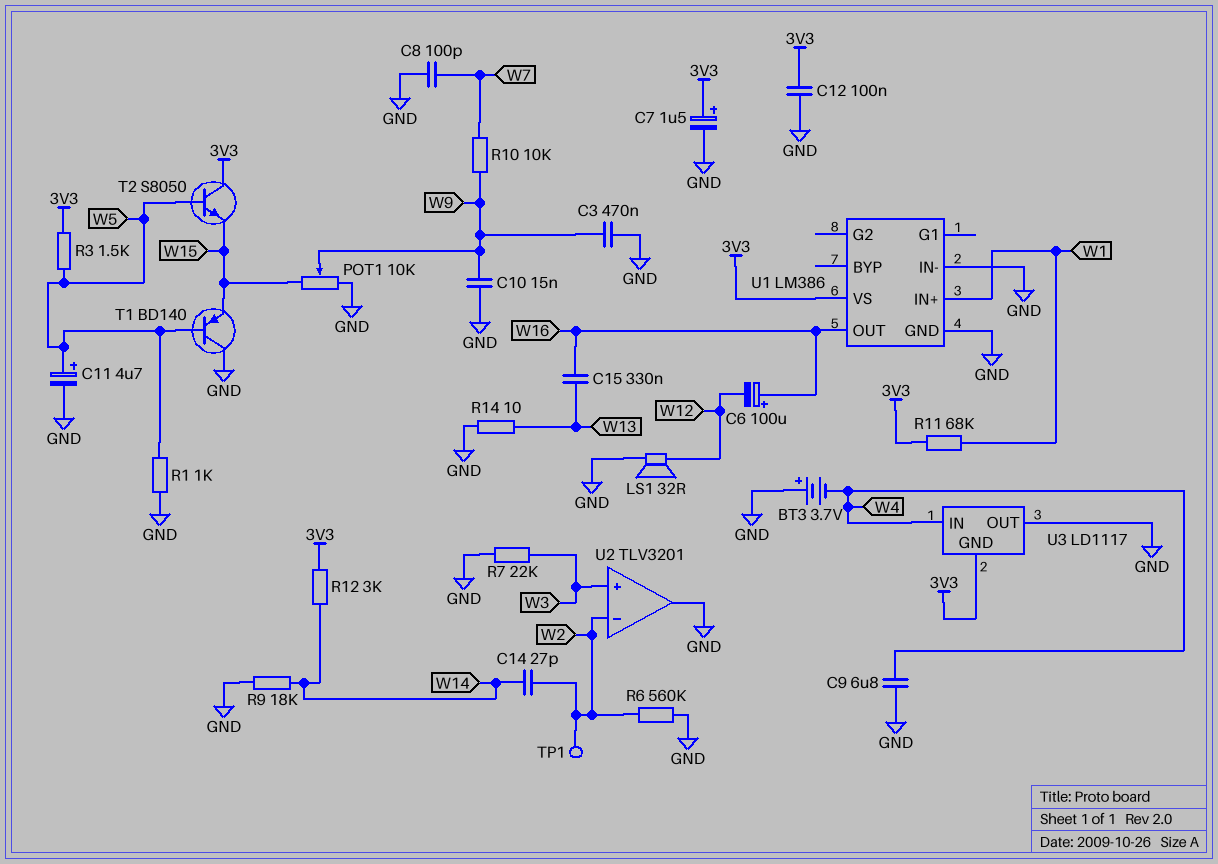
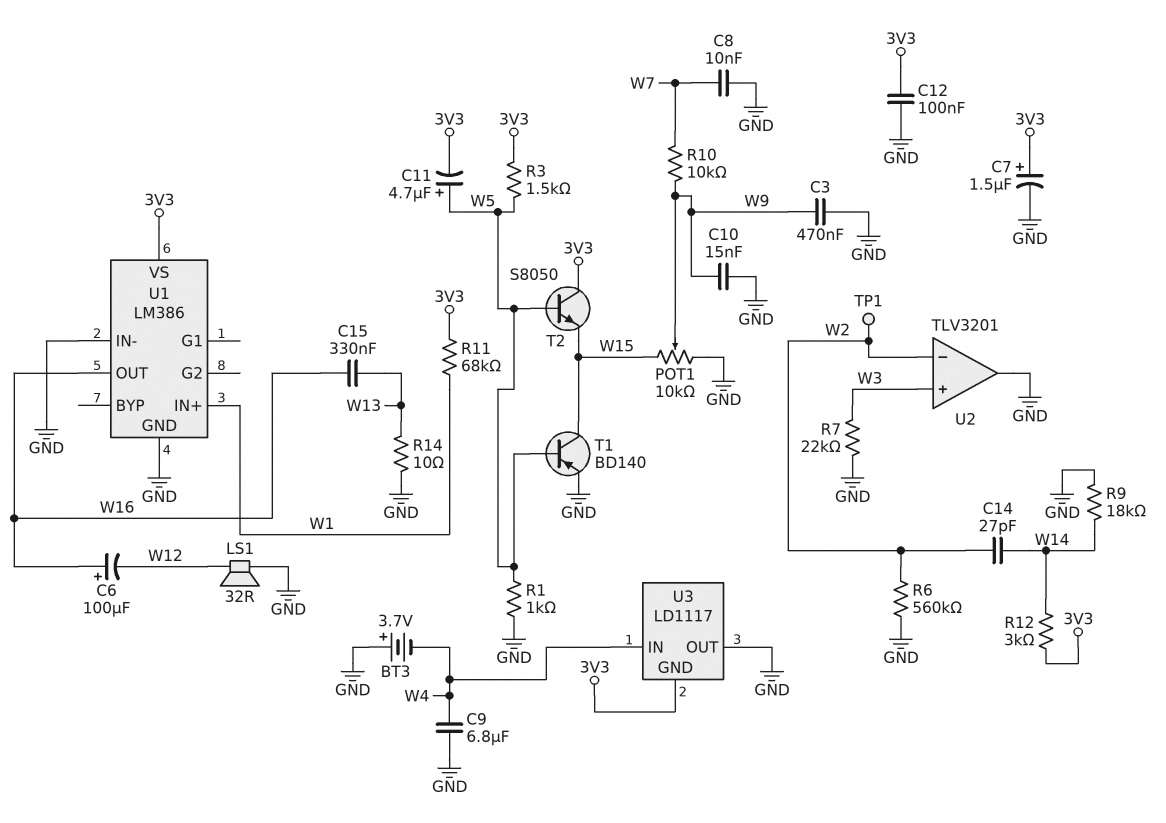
C8: 100pF (GND, W7) -> 10nF (GND, W7)
C11: 4.7uF (plus W5, minus GND) -> 4.7uF (plus W5, minus 3V3)
T1: PNP BD140 (B W5, C GND, E W15) -> PNP BD140 (B W5, C W15, E GND)

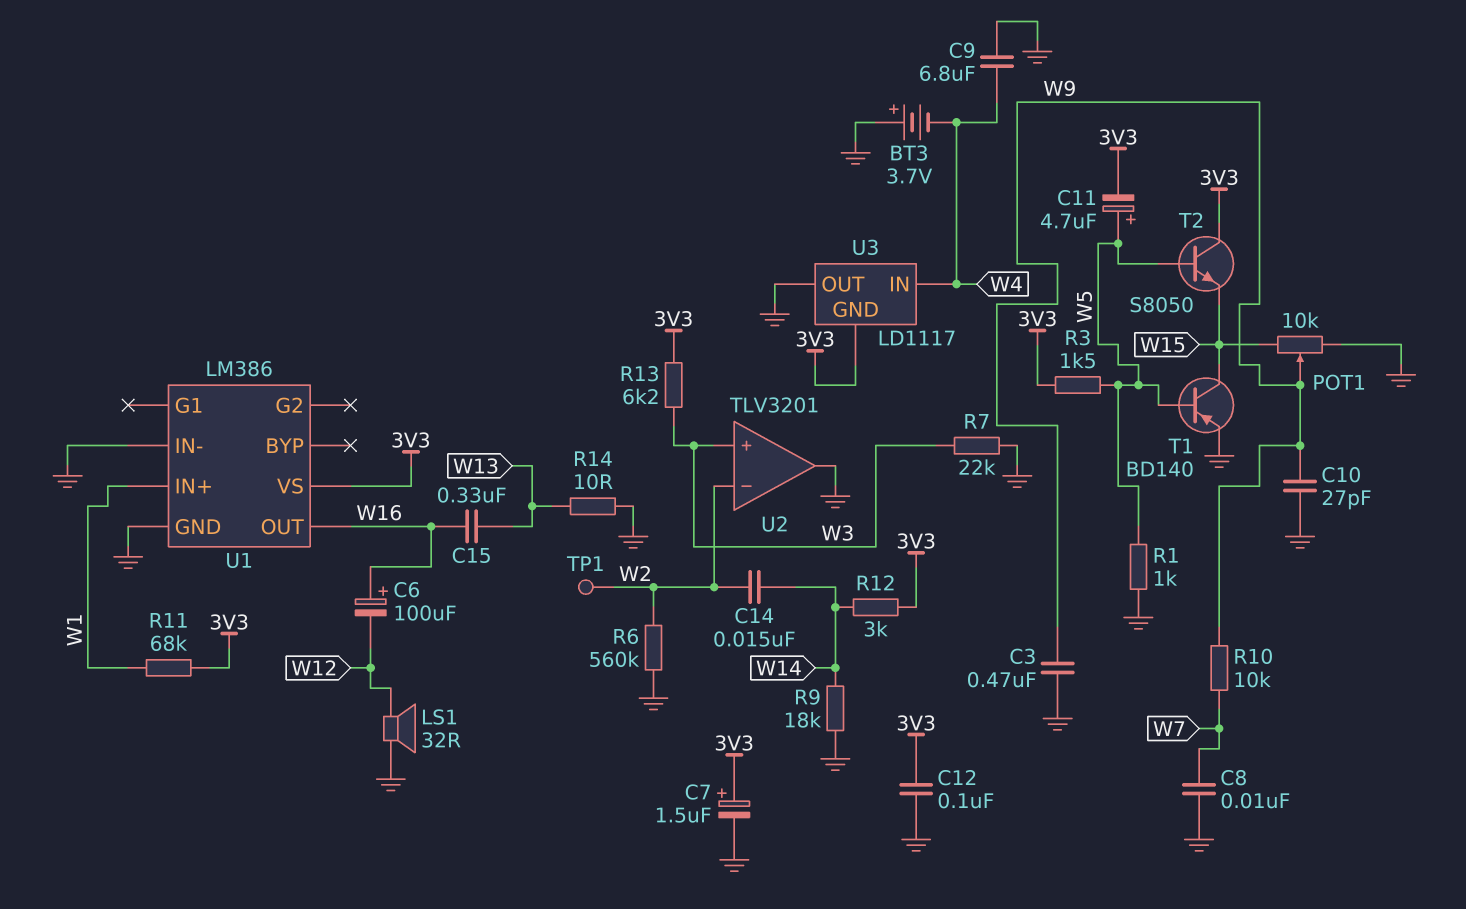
C10: 15nF (GND, W9) -> 27pF (GND, W9)
C14: 27pF (W2, W14) -> 15nF (W2, W14)
R13: none -> 6.2k (3V3, W3)

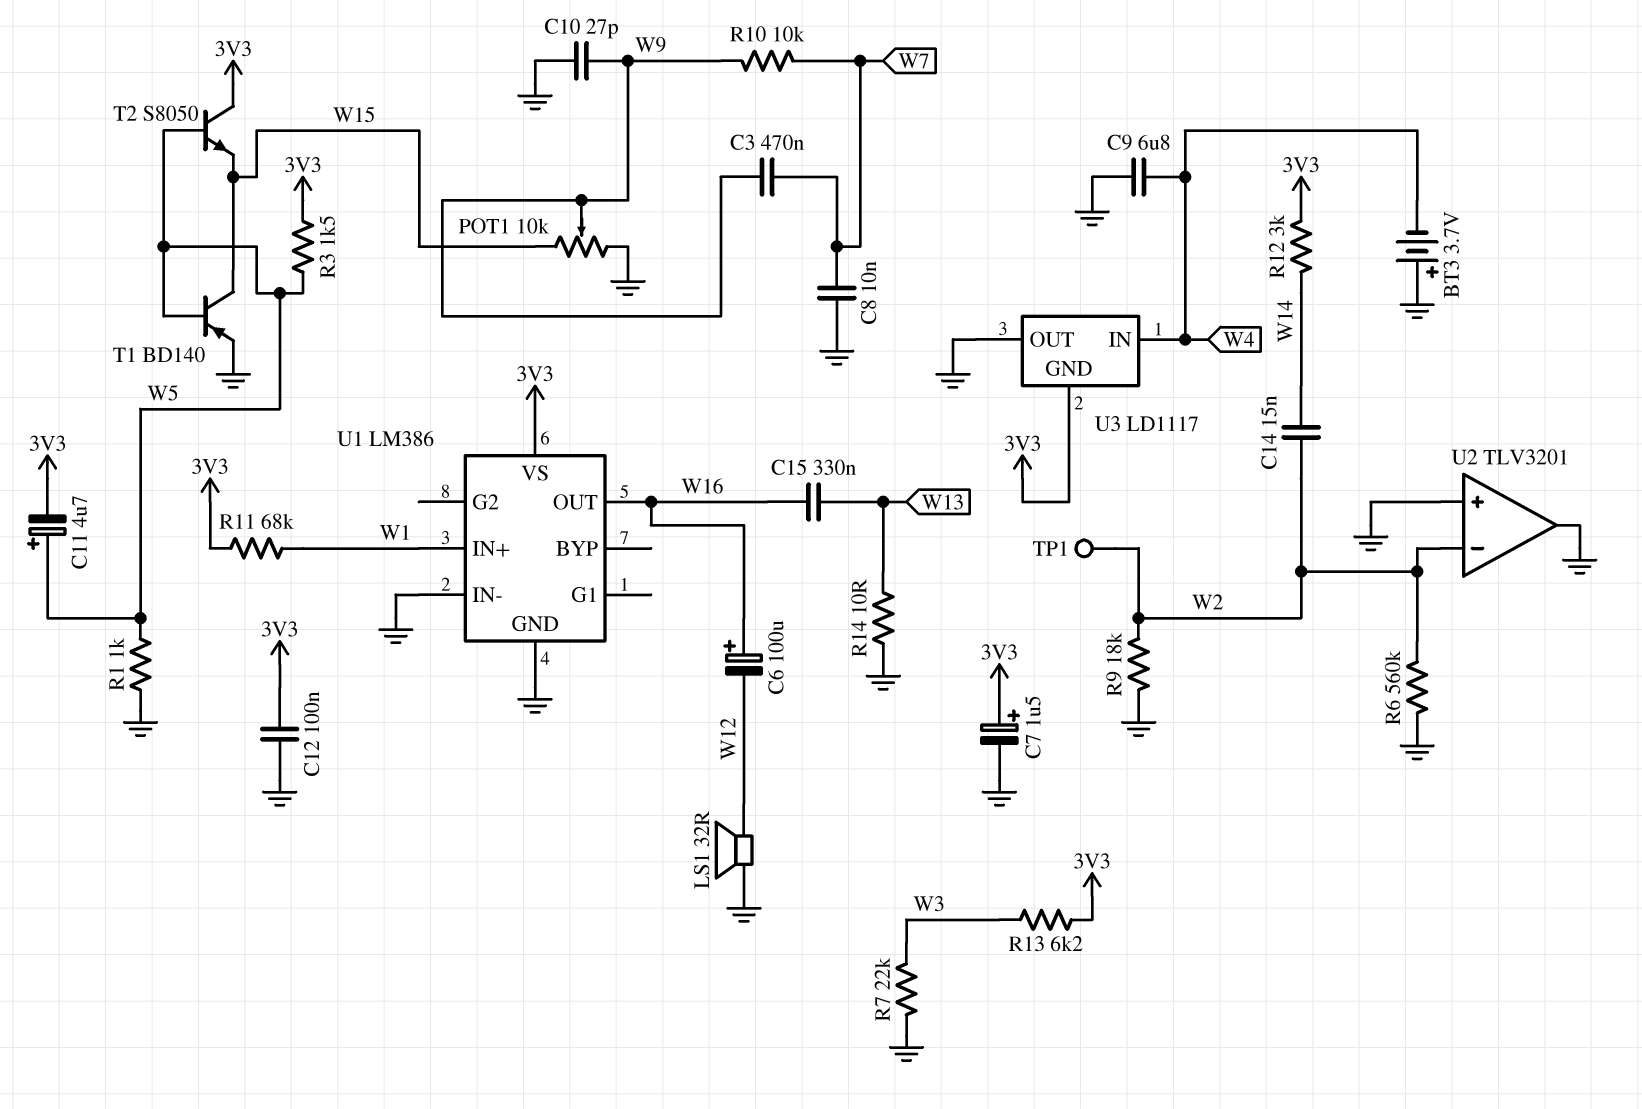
C3: 470nF (GND, W9) -> 470nF (W7, W9)
R9: 18k (GND, W14) -> 18k (GND, W2)
U2 pin in+: W3 -> GND

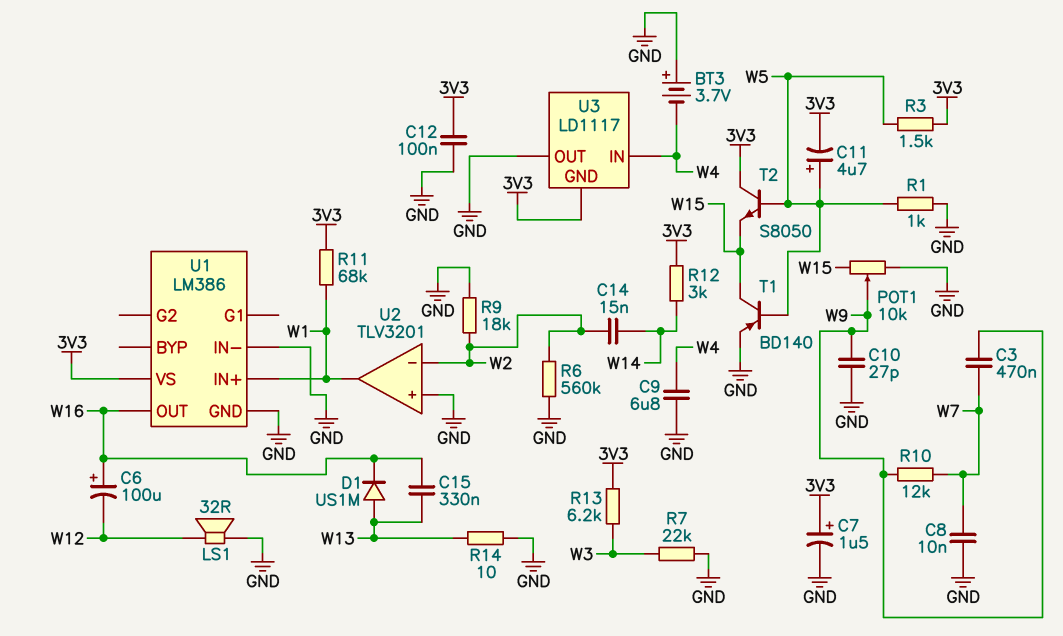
D1: none -> diode US1M (A W13, K W16)
R10: 10k (W7, W9) -> 12k (W7, W9)
TP1: test point (W2) -> none
U2 pin out: GND -> W1

